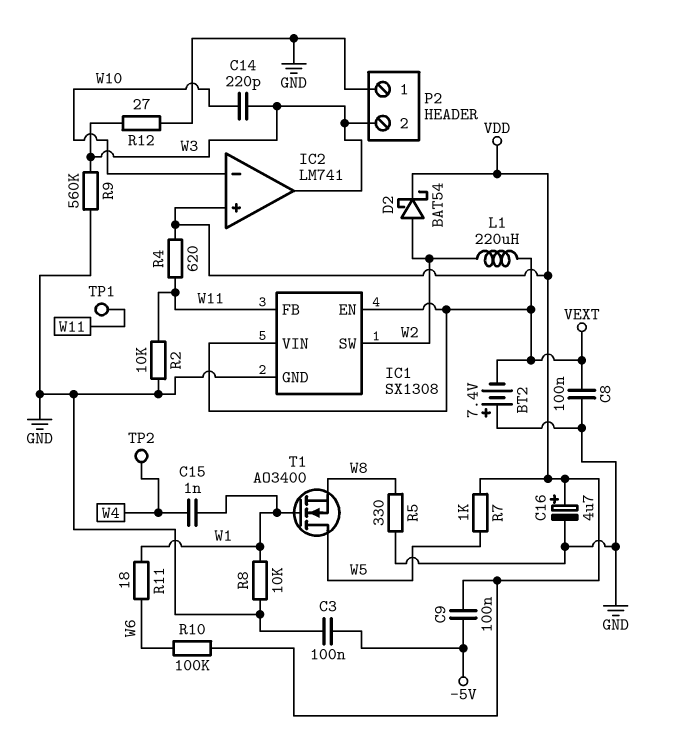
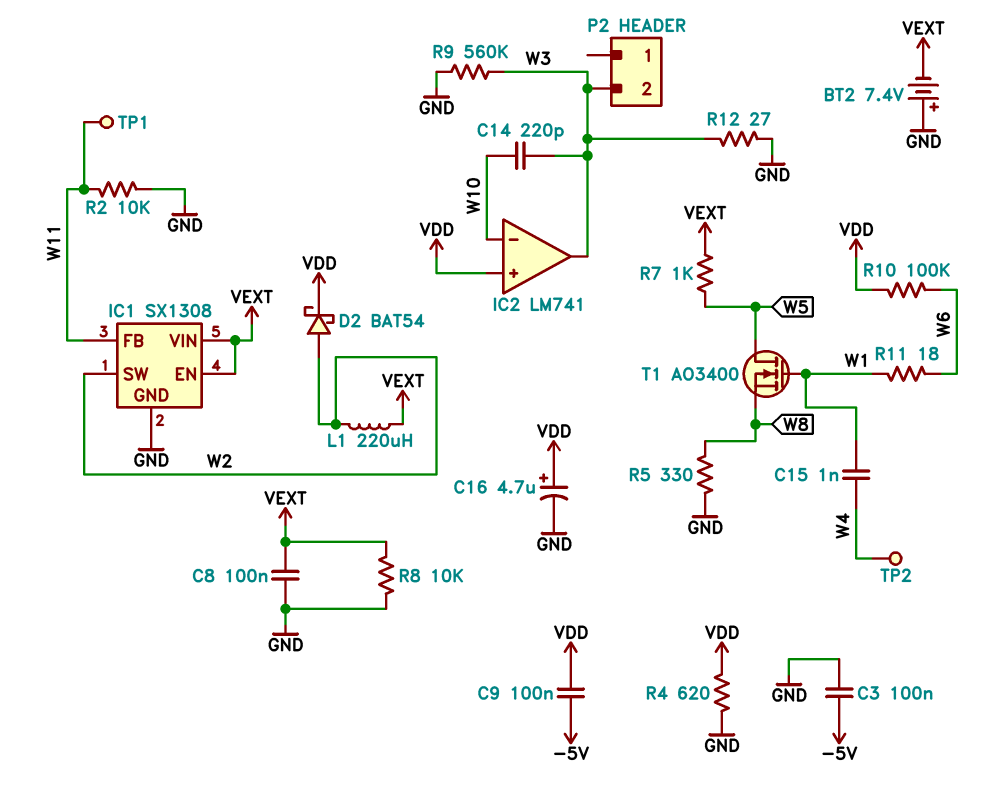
P2 pin 1: GND -> none
R4: 620 (VDD, W11) -> 620 (GND, VDD)
R7: 1k (VDD, W5) -> 1k (VEXT, W5)
R8: 10k (GND, W1) -> 10k (GND, VEXT)

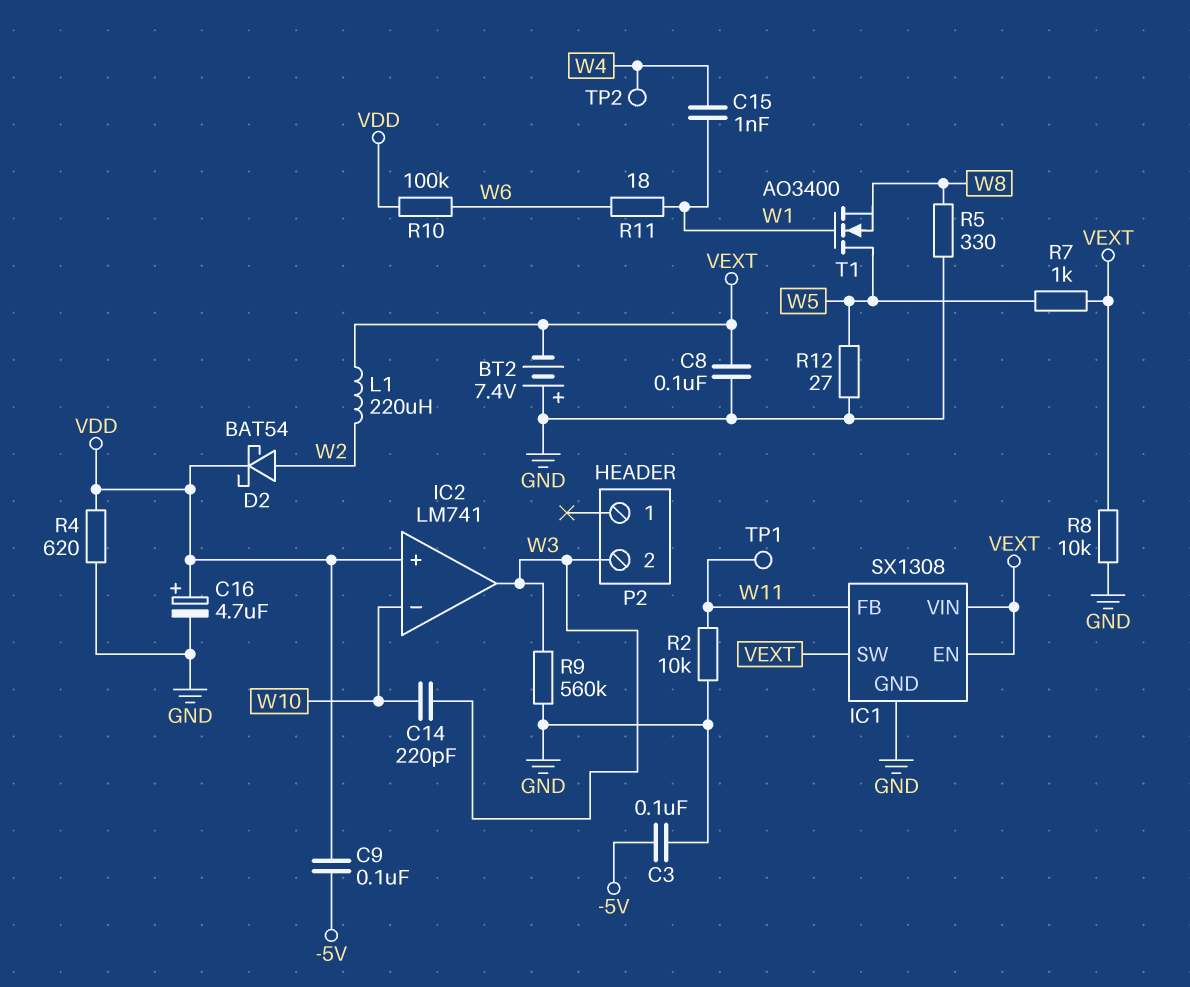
IC1 pin SW: W2 -> VEXT
R12: 27 (GND, W3) -> 27 (GND, W5)

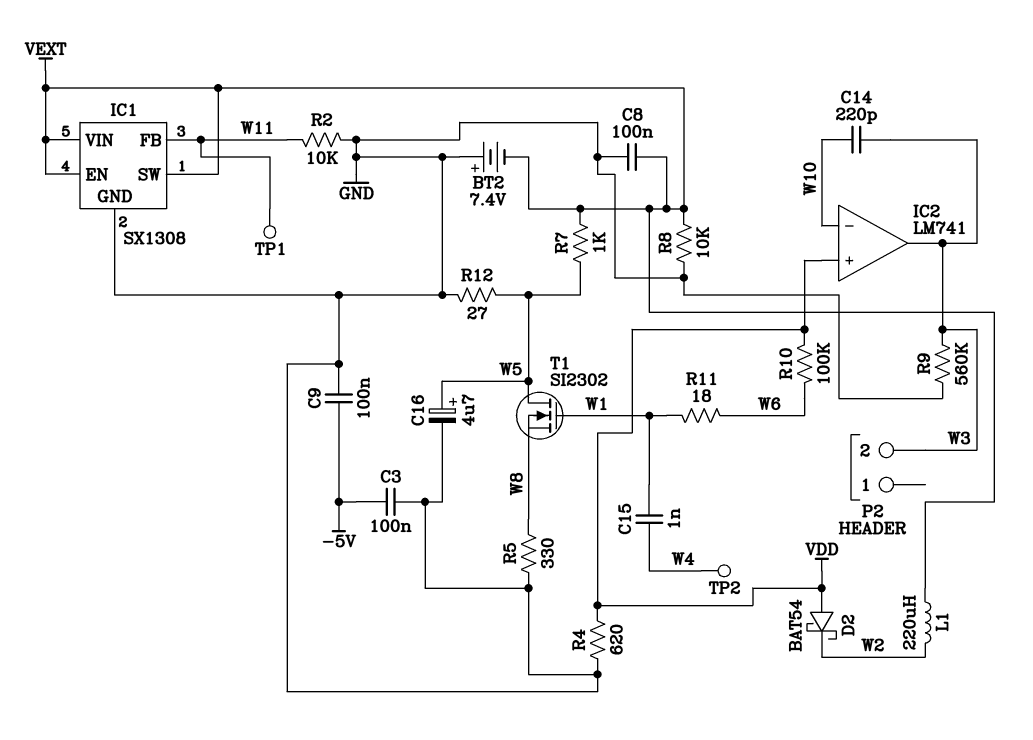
C9: 100nF (-5V, VDD) -> 100nF (-5V, GND)
C16: 4.7uF (plus VDD, minus GND) -> 4.7uF (plus W5, minus GND)
D2: schottky BAT54 (A W2, K VDD) -> schottky BAT54 (A VDD, K W2)
T1: NMOS AO3400 (G W1, D W5, S W8) -> NMOS SI2302 (G W1, D W5, S W8)

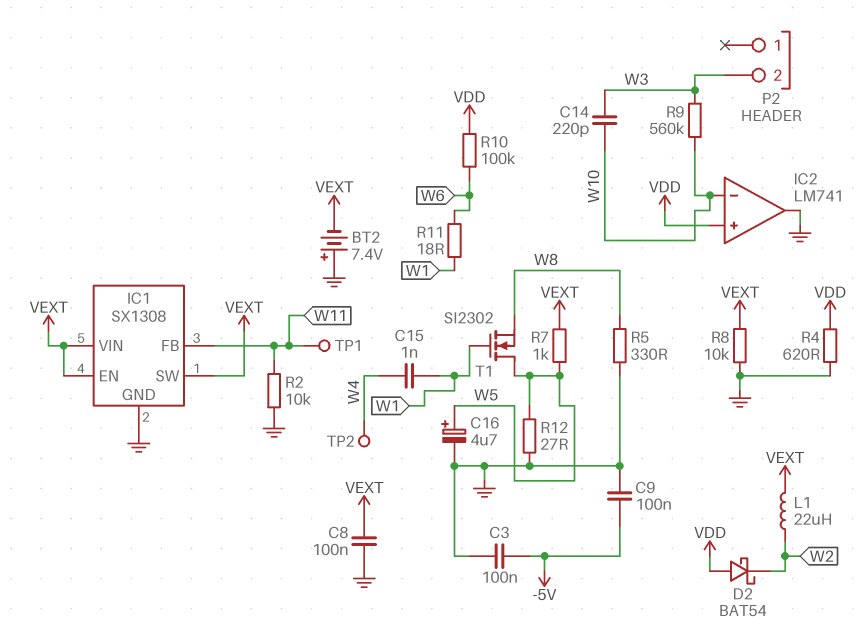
IC2 pin out: W3 -> GND
L1: 220uH (VEXT, W2) -> 22uH (VEXT, W2)
R9: 560k (GND, W3) -> 560k (W3, W10)

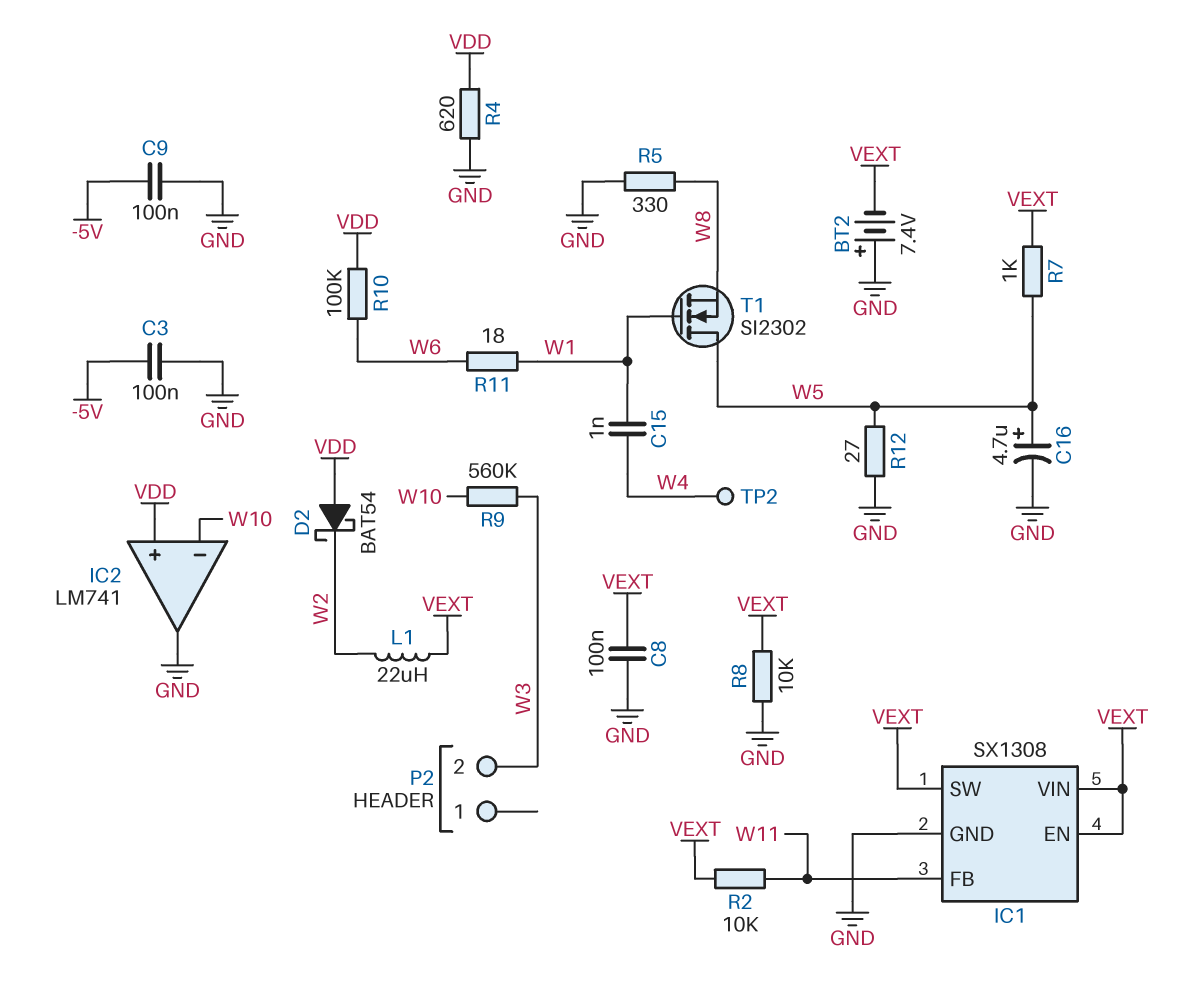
C14: 220pF (W3, W10) -> none
R2: 10k (GND, W11) -> 10k (VEXT, W11)
TP1: test point (W11) -> none

